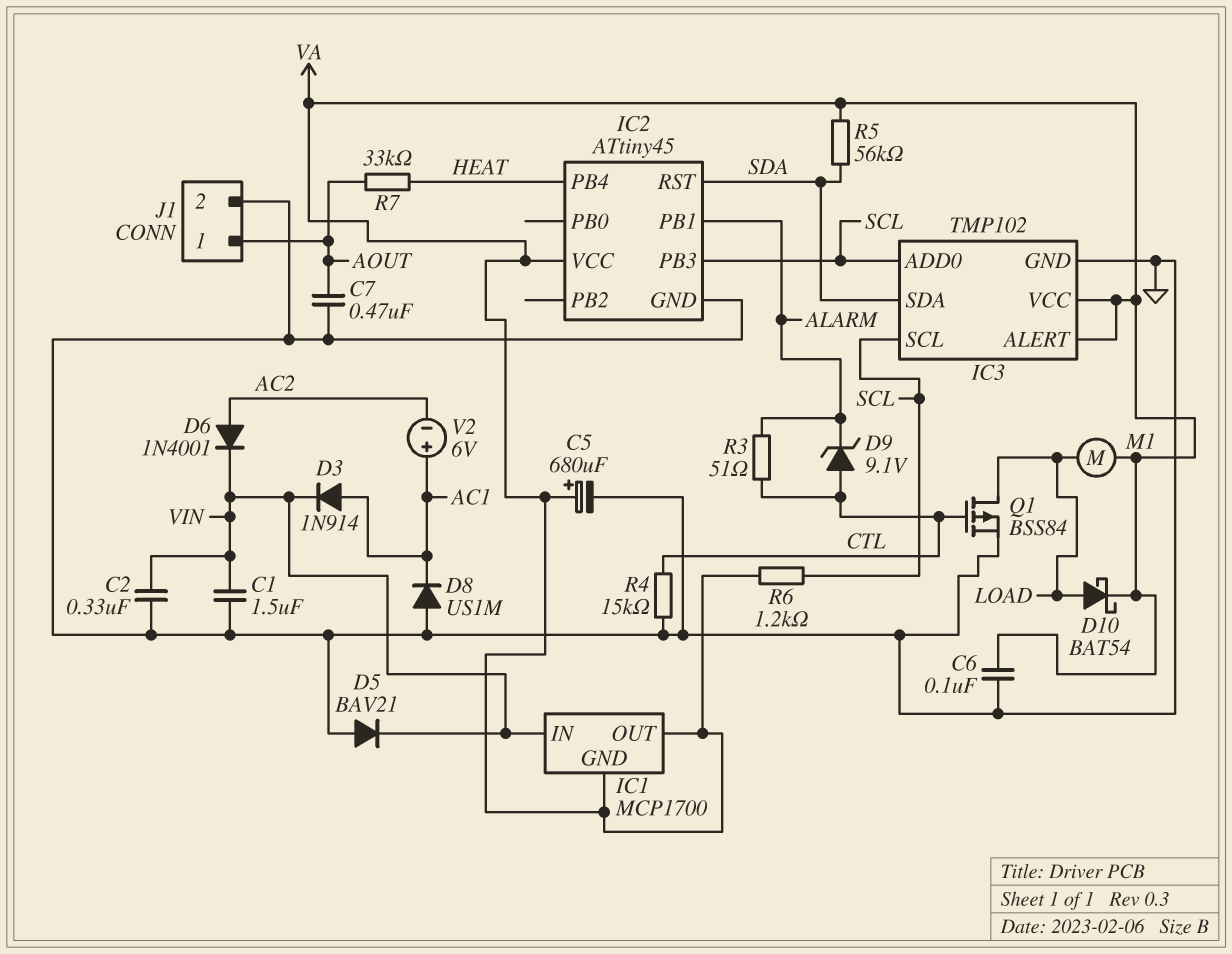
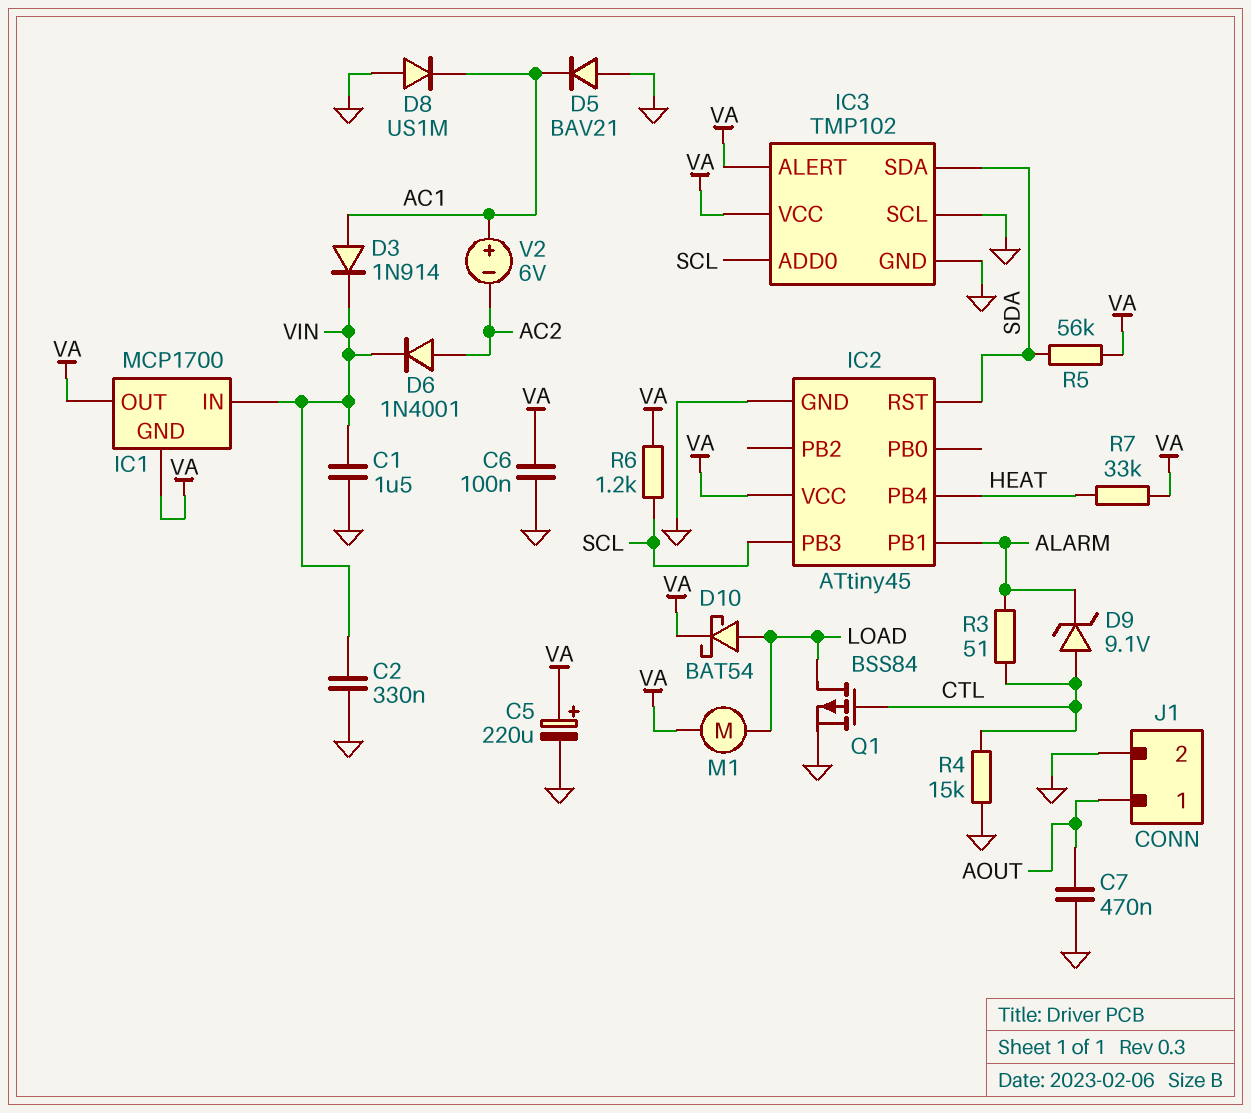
C5: 680uF (plus VA, minus GND) -> 220uF (plus VA, minus GND)
D5: diode BAV21 (A GND, K VIN) -> diode BAV21 (A GND, K AC1)
IC3 pin SCL: SCL -> GND
R7: 33k (AOUT, HEAT) -> 33k (HEAT, VA)

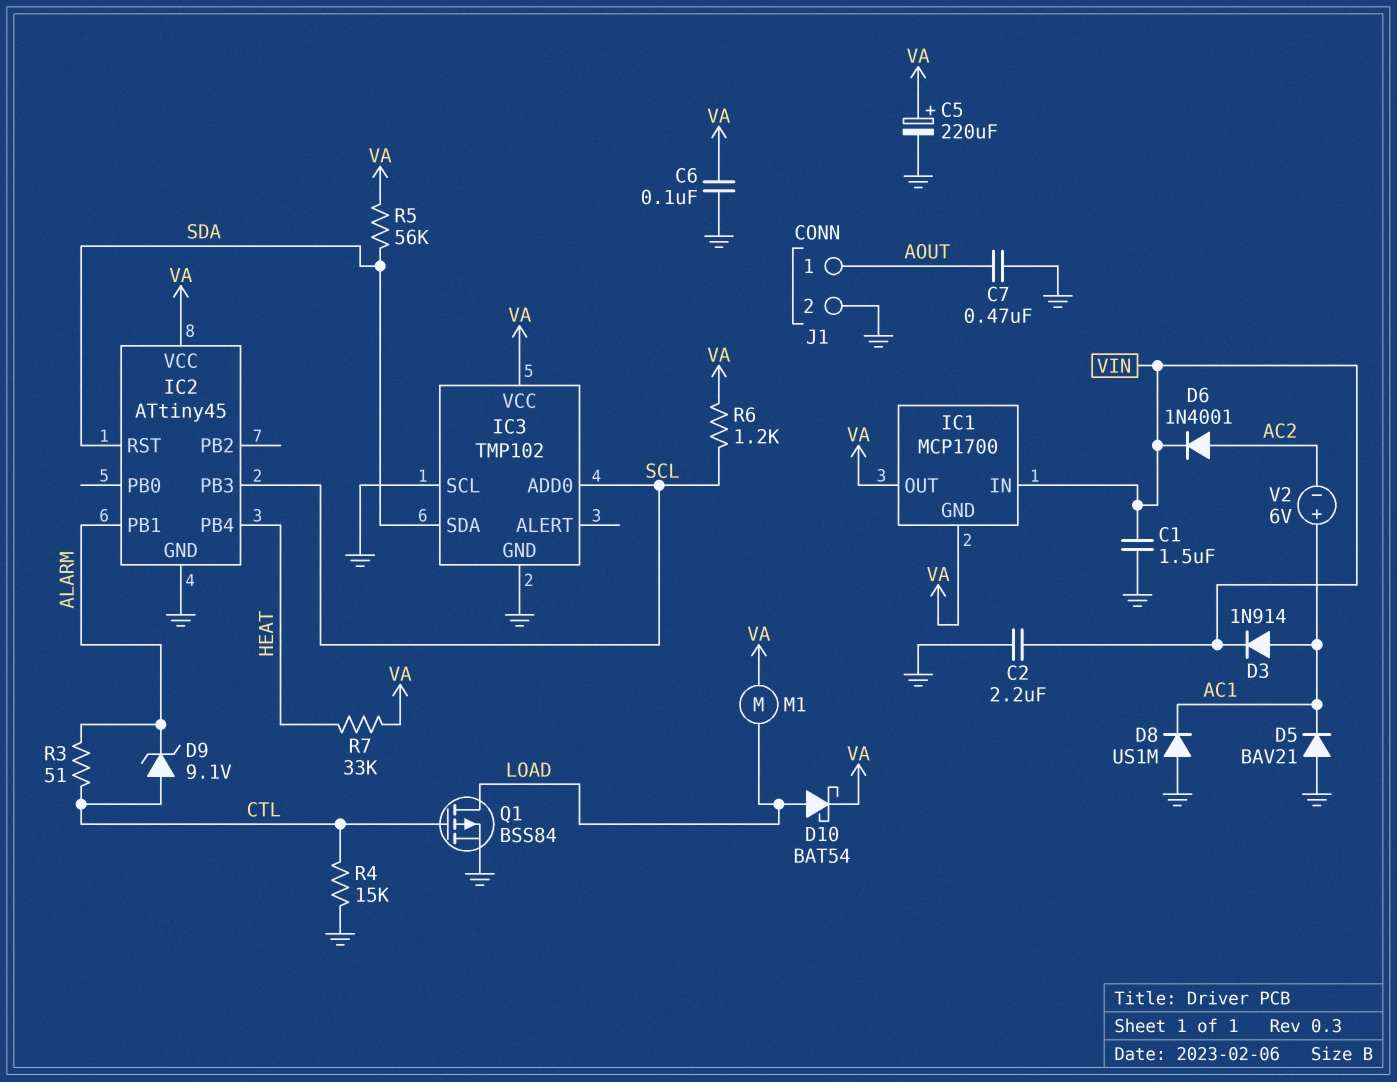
C2: 330nF (GND, VIN) -> 2.2uF (GND, VIN)
IC3 pin ALERT: VA -> none

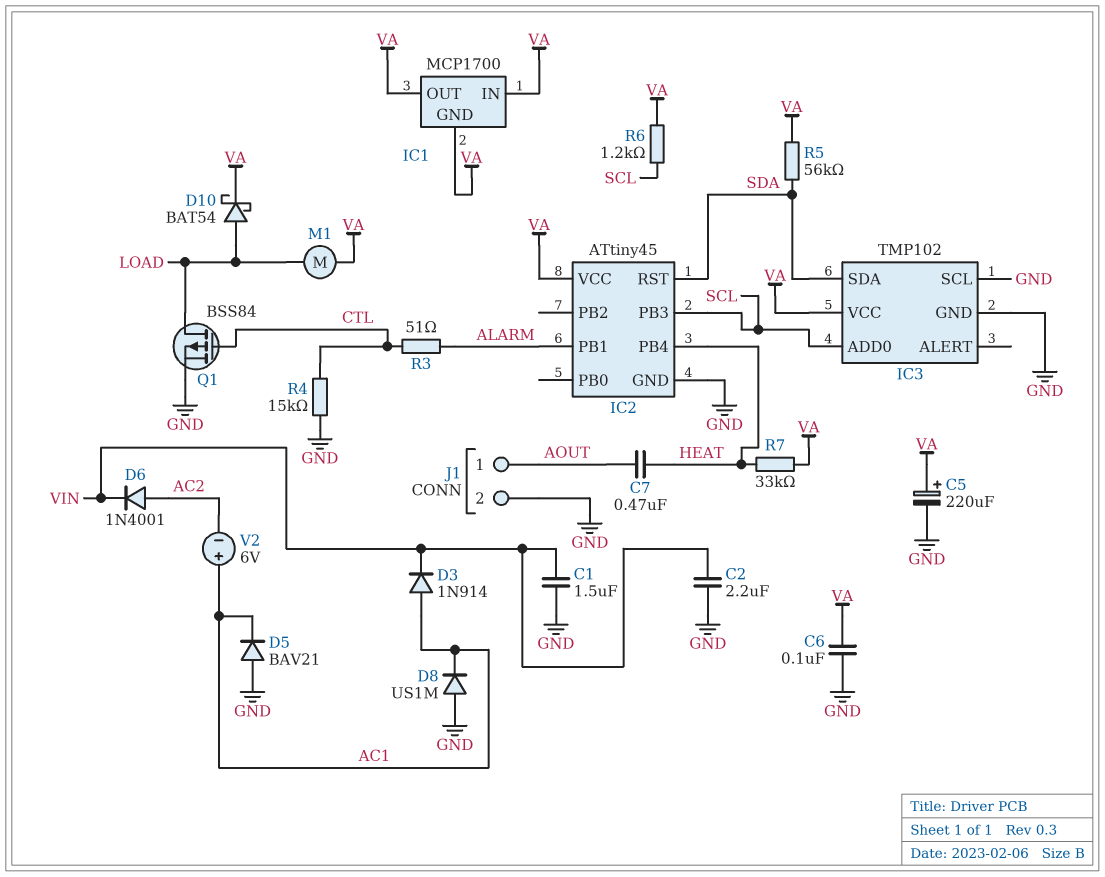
C7: 470nF (AOUT, GND) -> 470nF (AOUT, HEAT)
D9: zener 9.1V (A CTL, K ALARM) -> none
IC1 pin IN: VIN -> VA

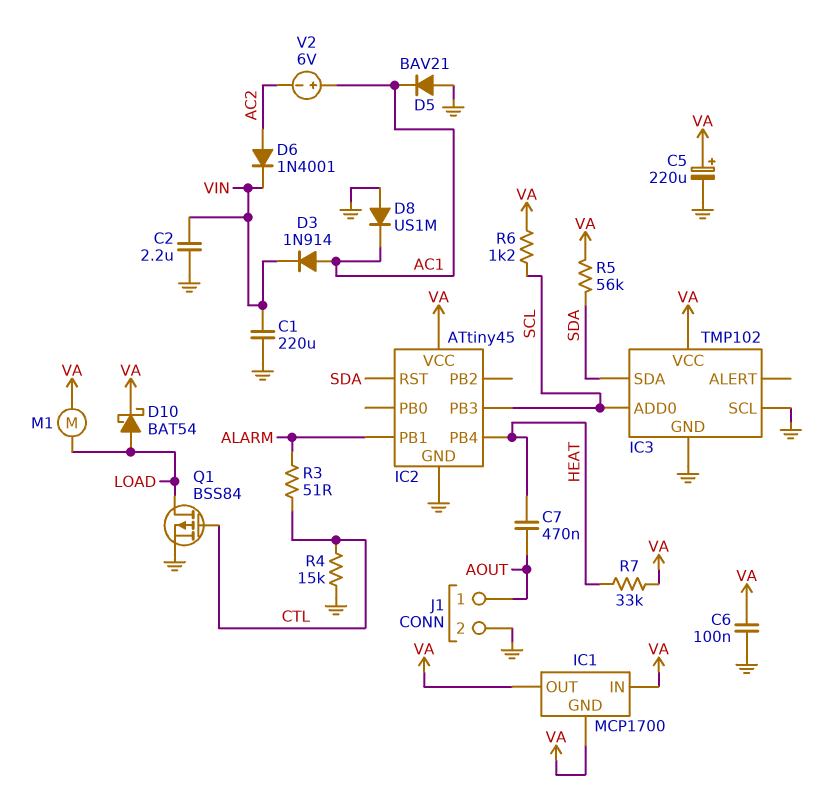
C1: 1.5uF (GND, VIN) -> 220uF (GND, VIN)

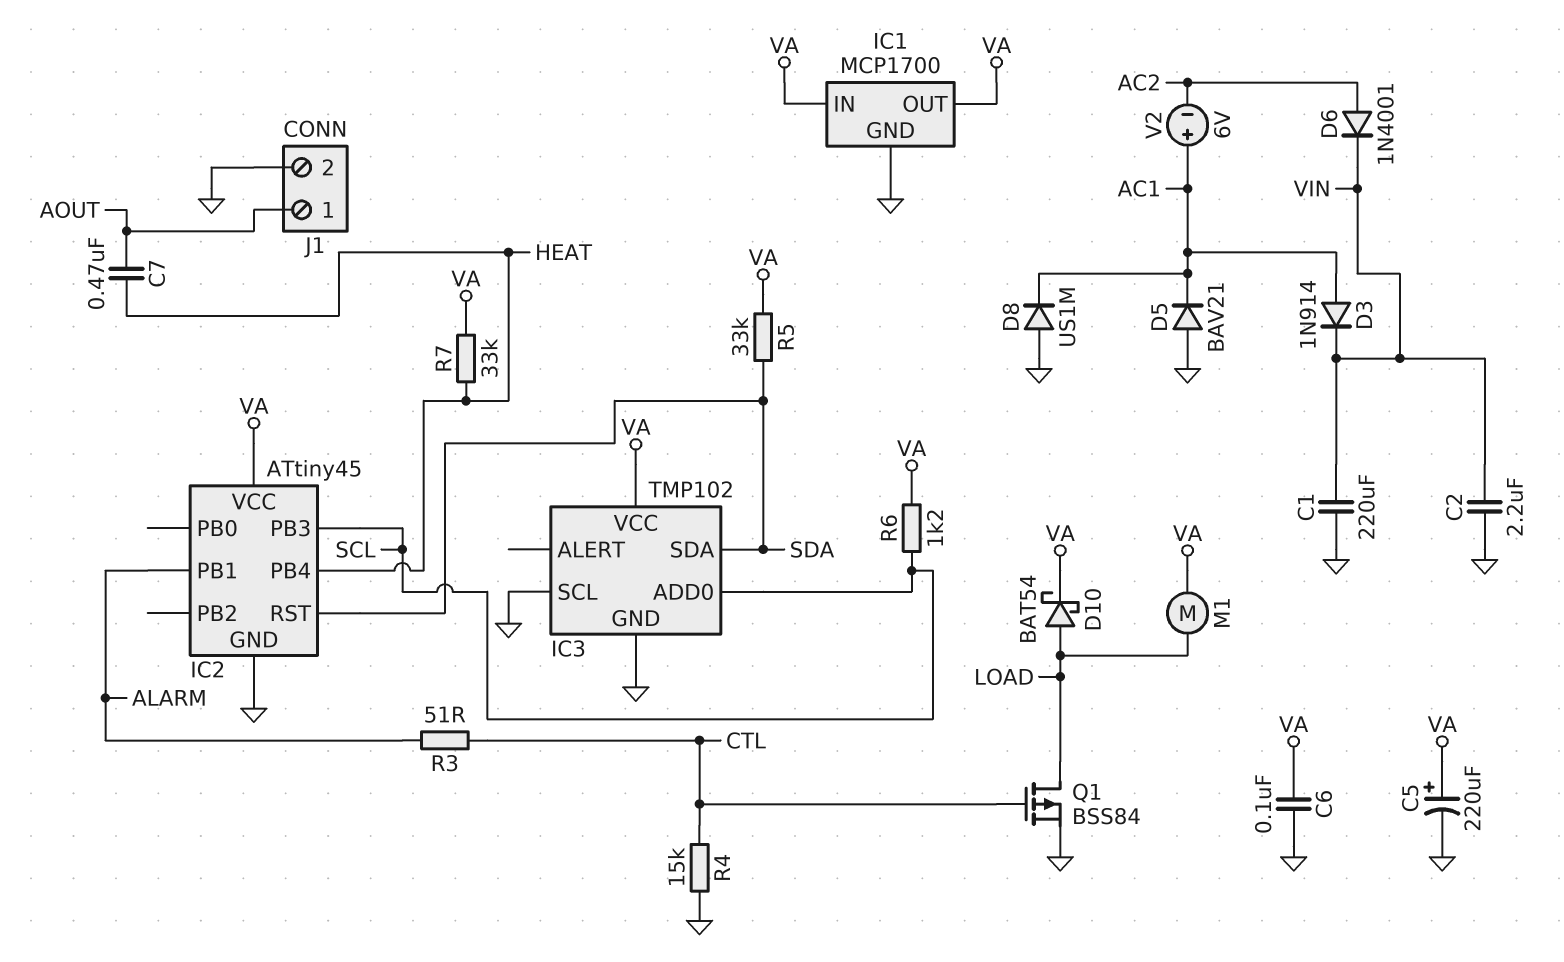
IC1 pin GND: VA -> GND
R5: 56k (SDA, VA) -> 33k (SDA, VA)

